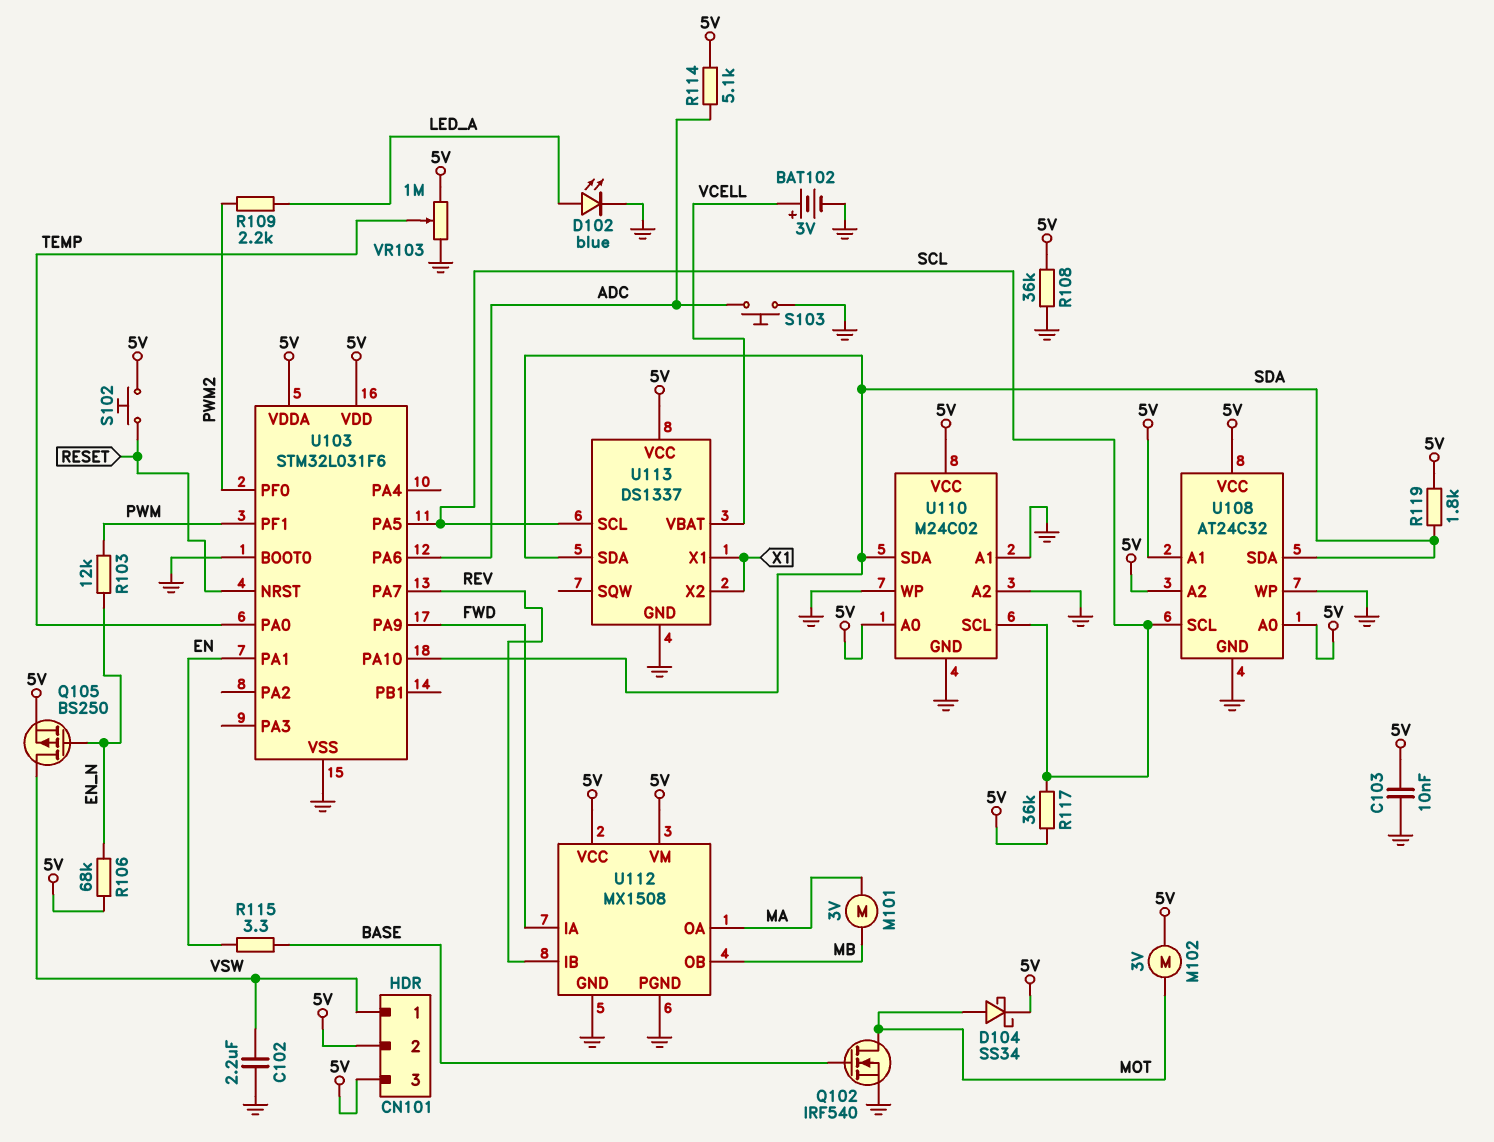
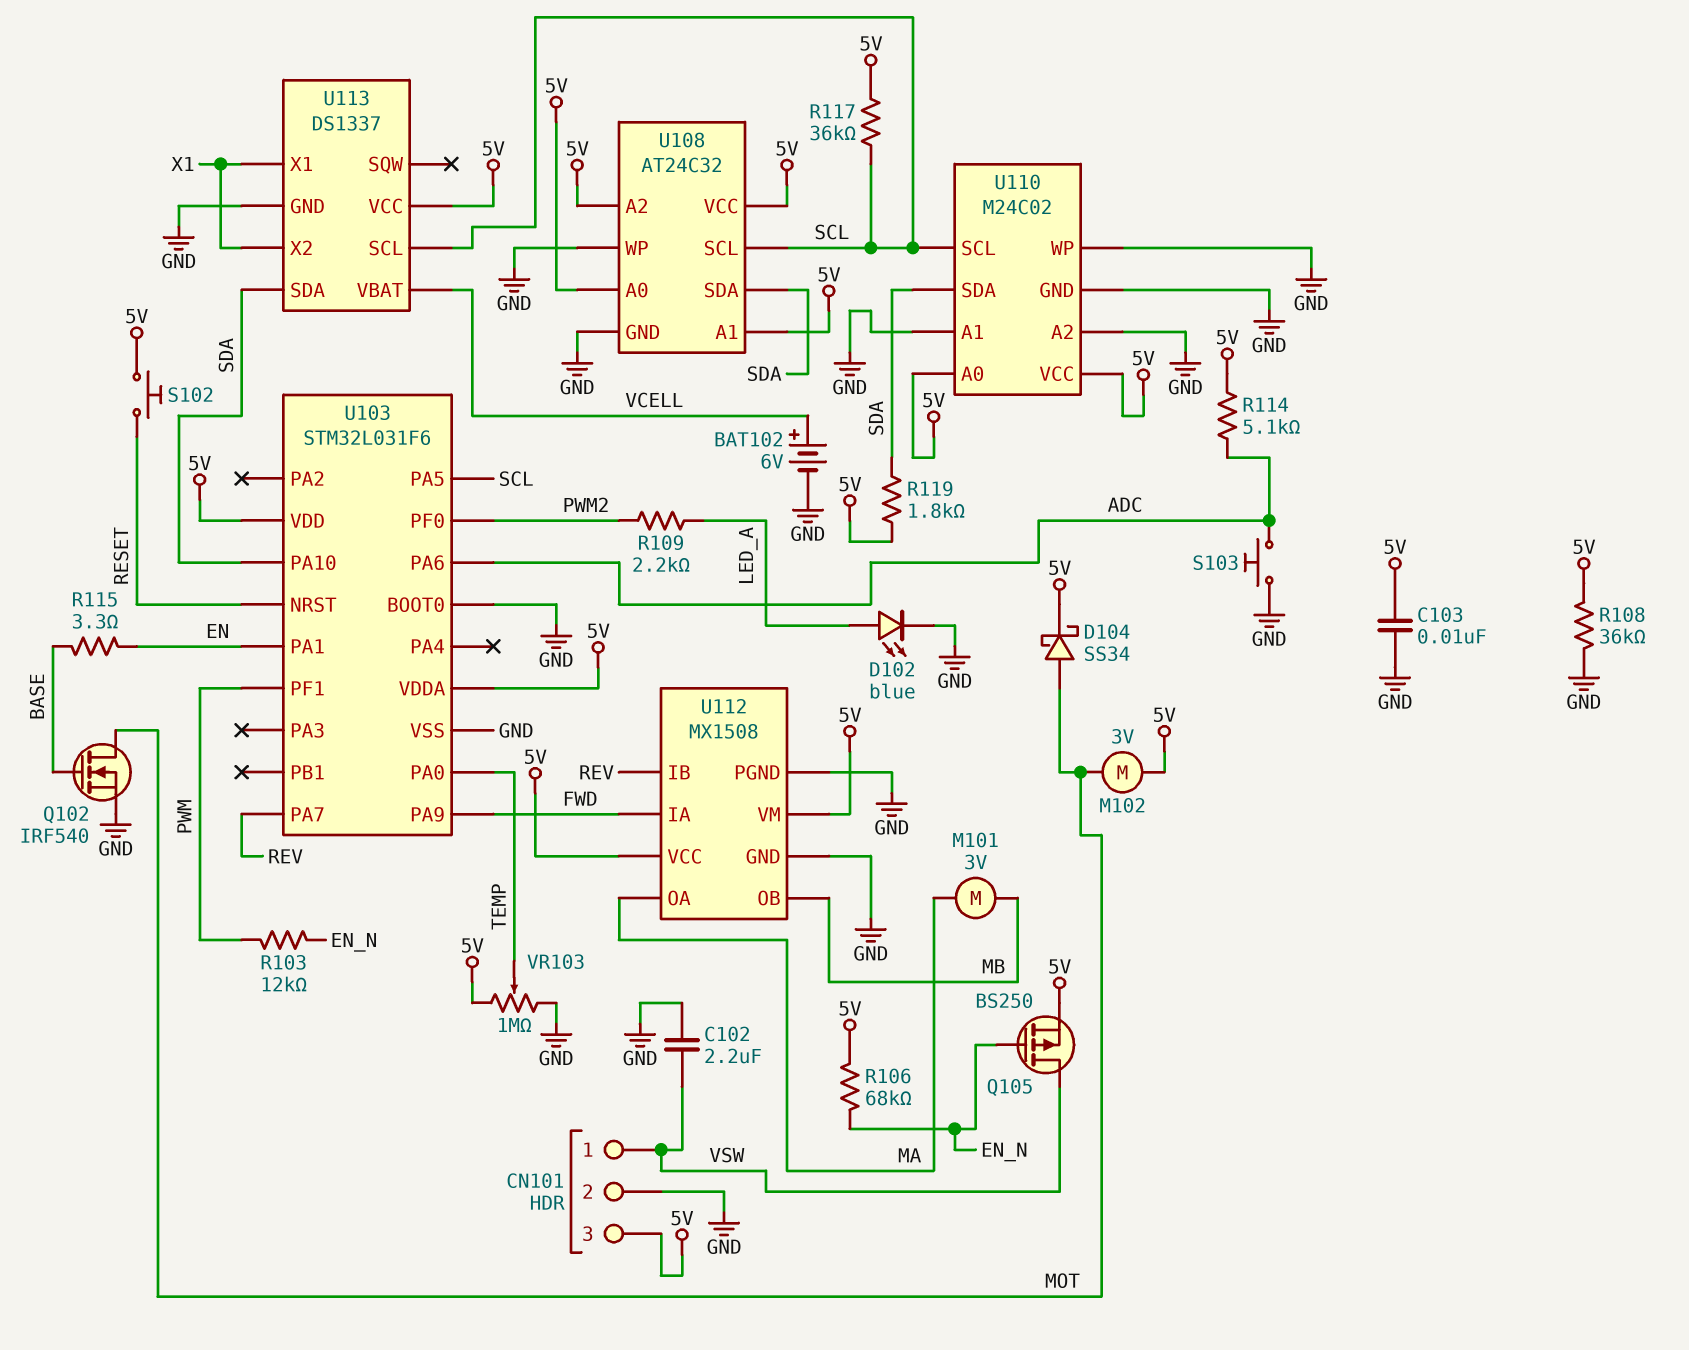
BAT102: 3V (plus VCELL, minus GND) -> 6V (plus VCELL, minus GND)
CN101 pin 2: 5V -> GND

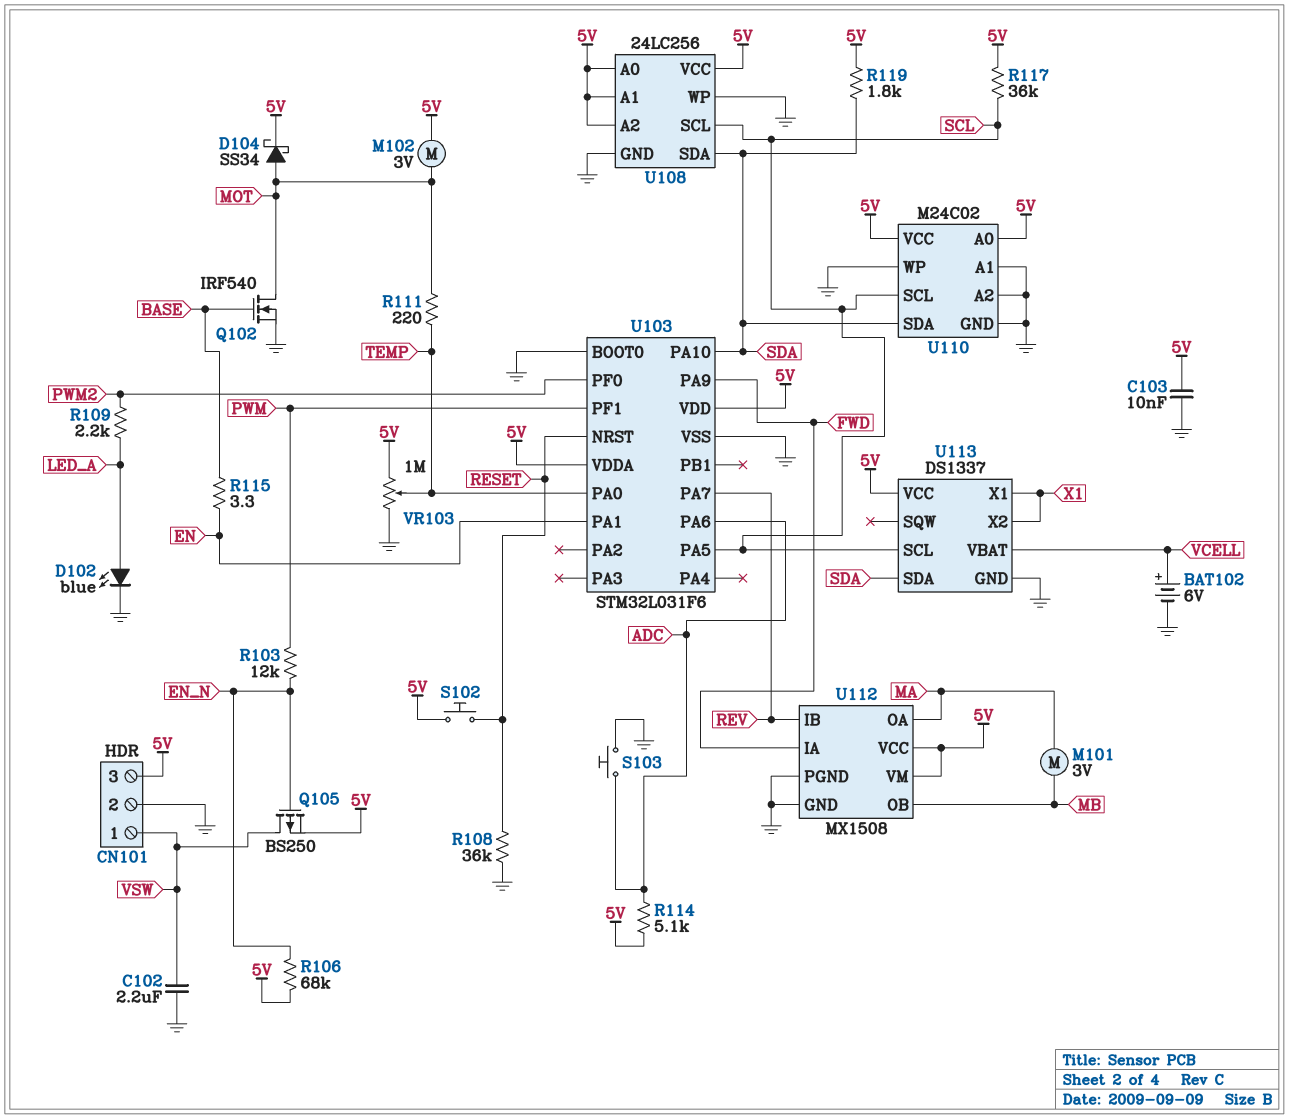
R108: 36k (5V, GND) -> 36k (GND, RESET)
R111: none -> 220 (MOT, TEMP)
U108: AT24C32 -> 24LC256

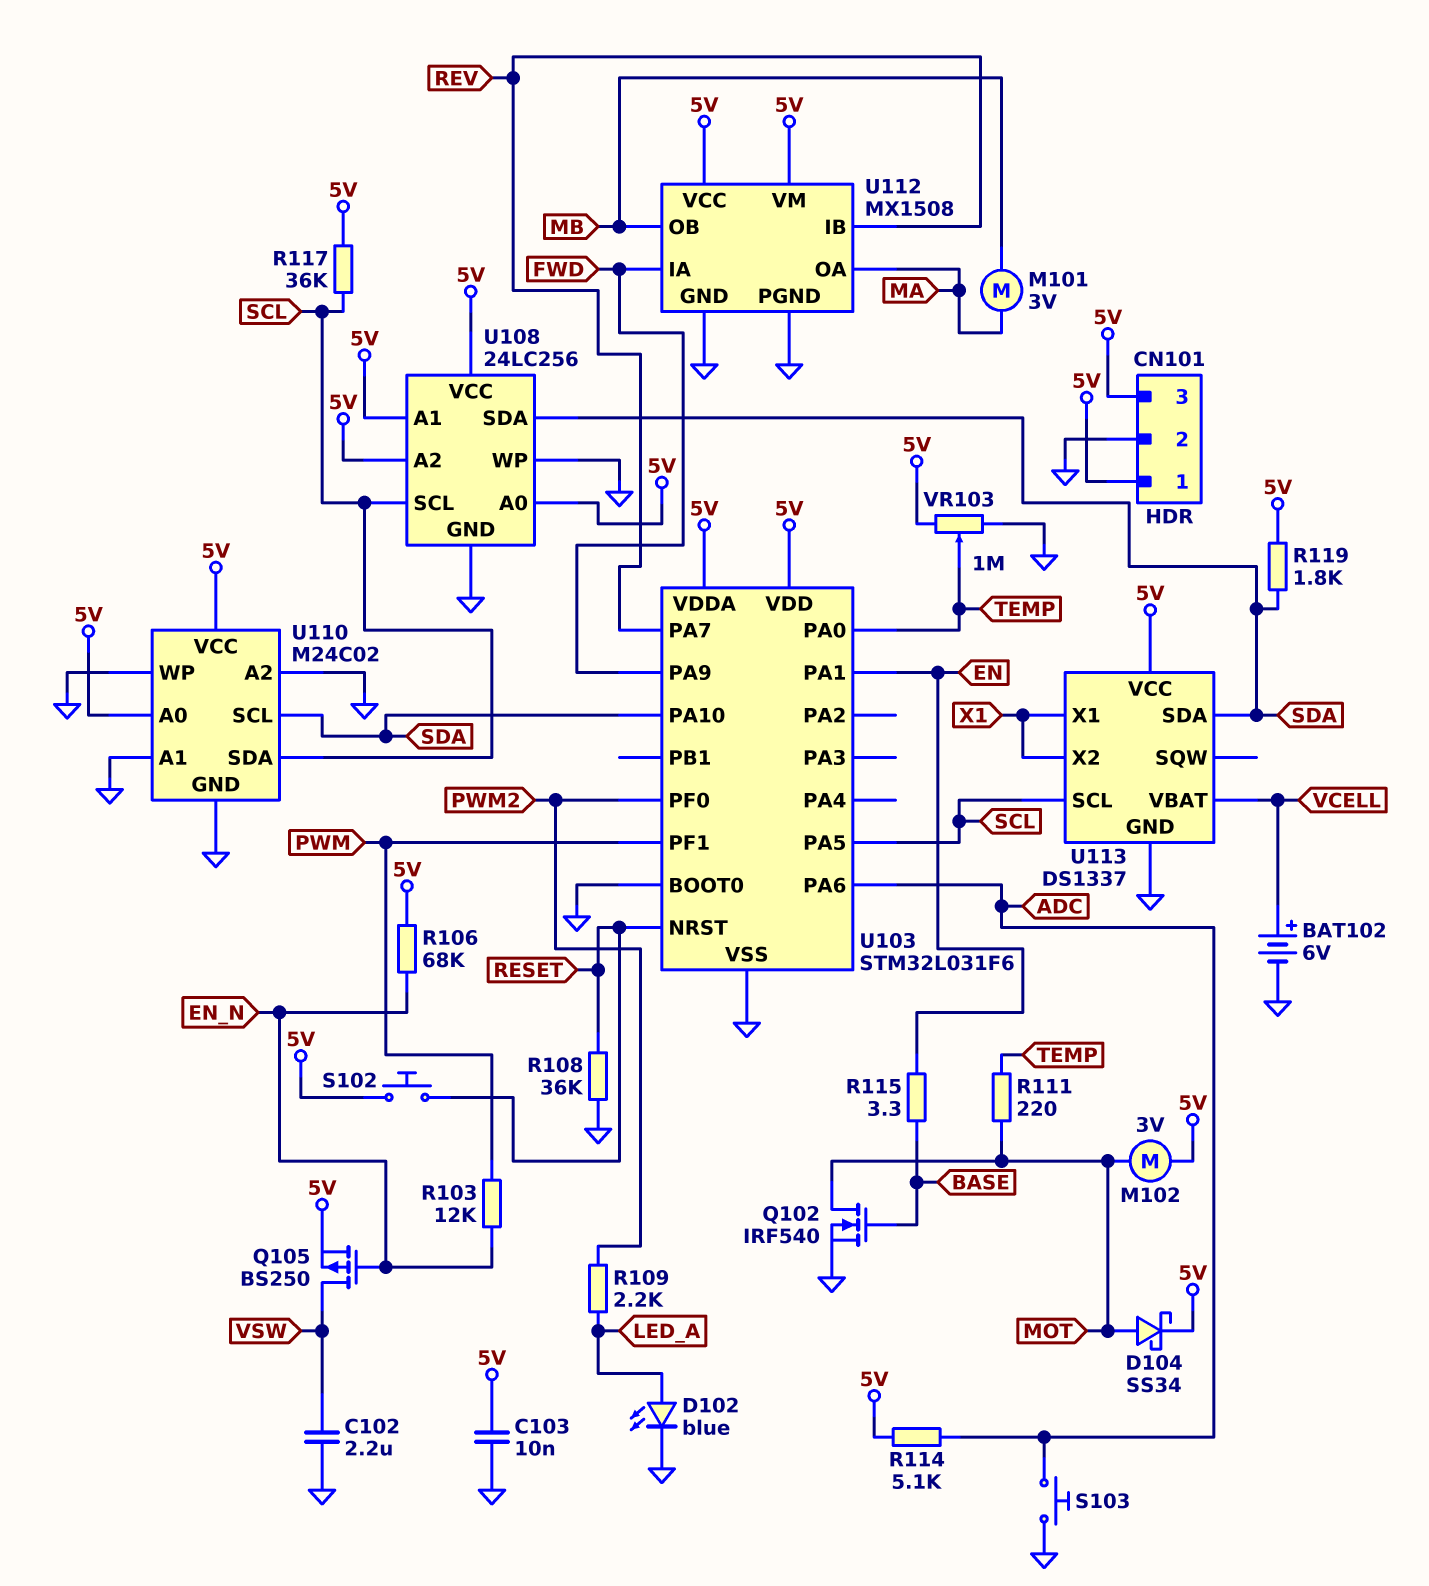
CN101 pin 1: VSW -> 5V
U110 pin SCL: SCL -> SDA
U110 pin SDA: SDA -> SCL

